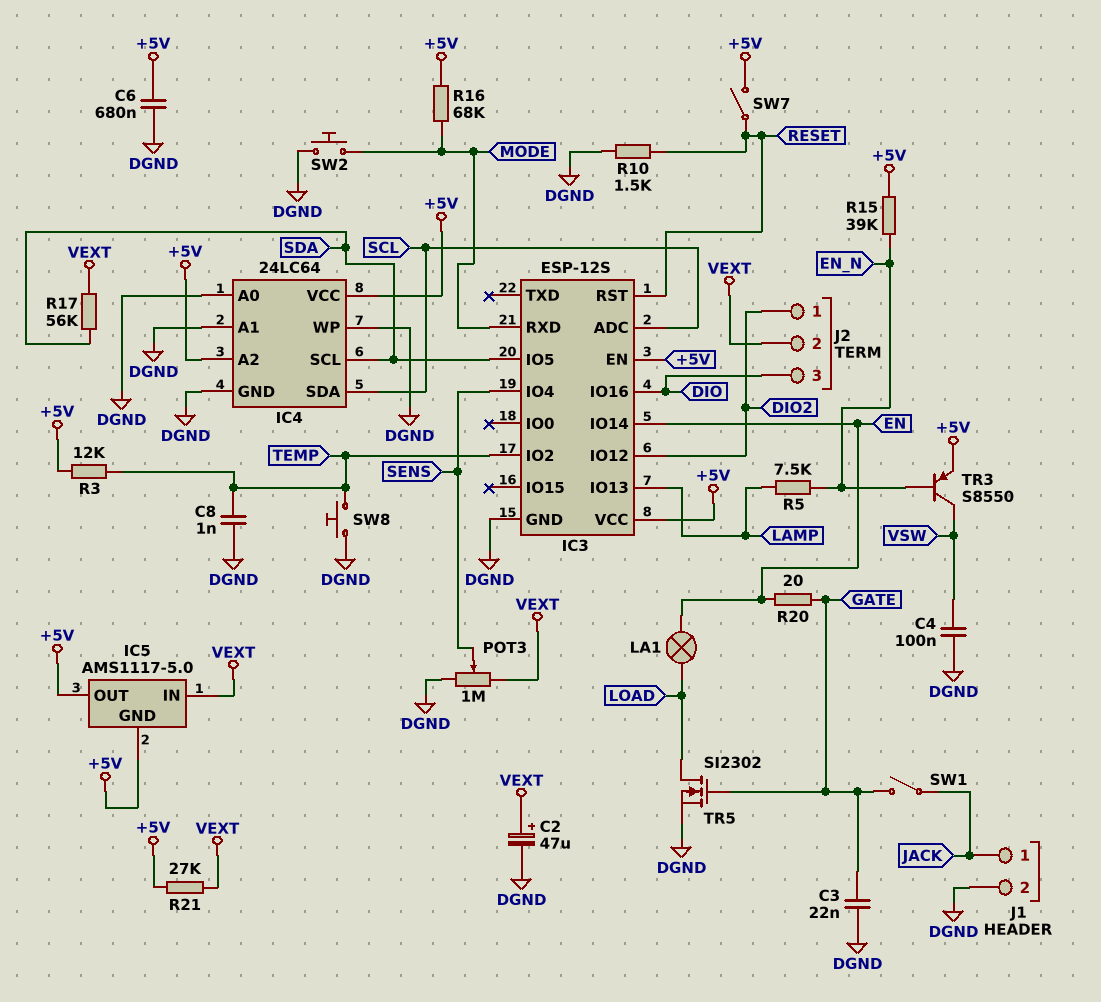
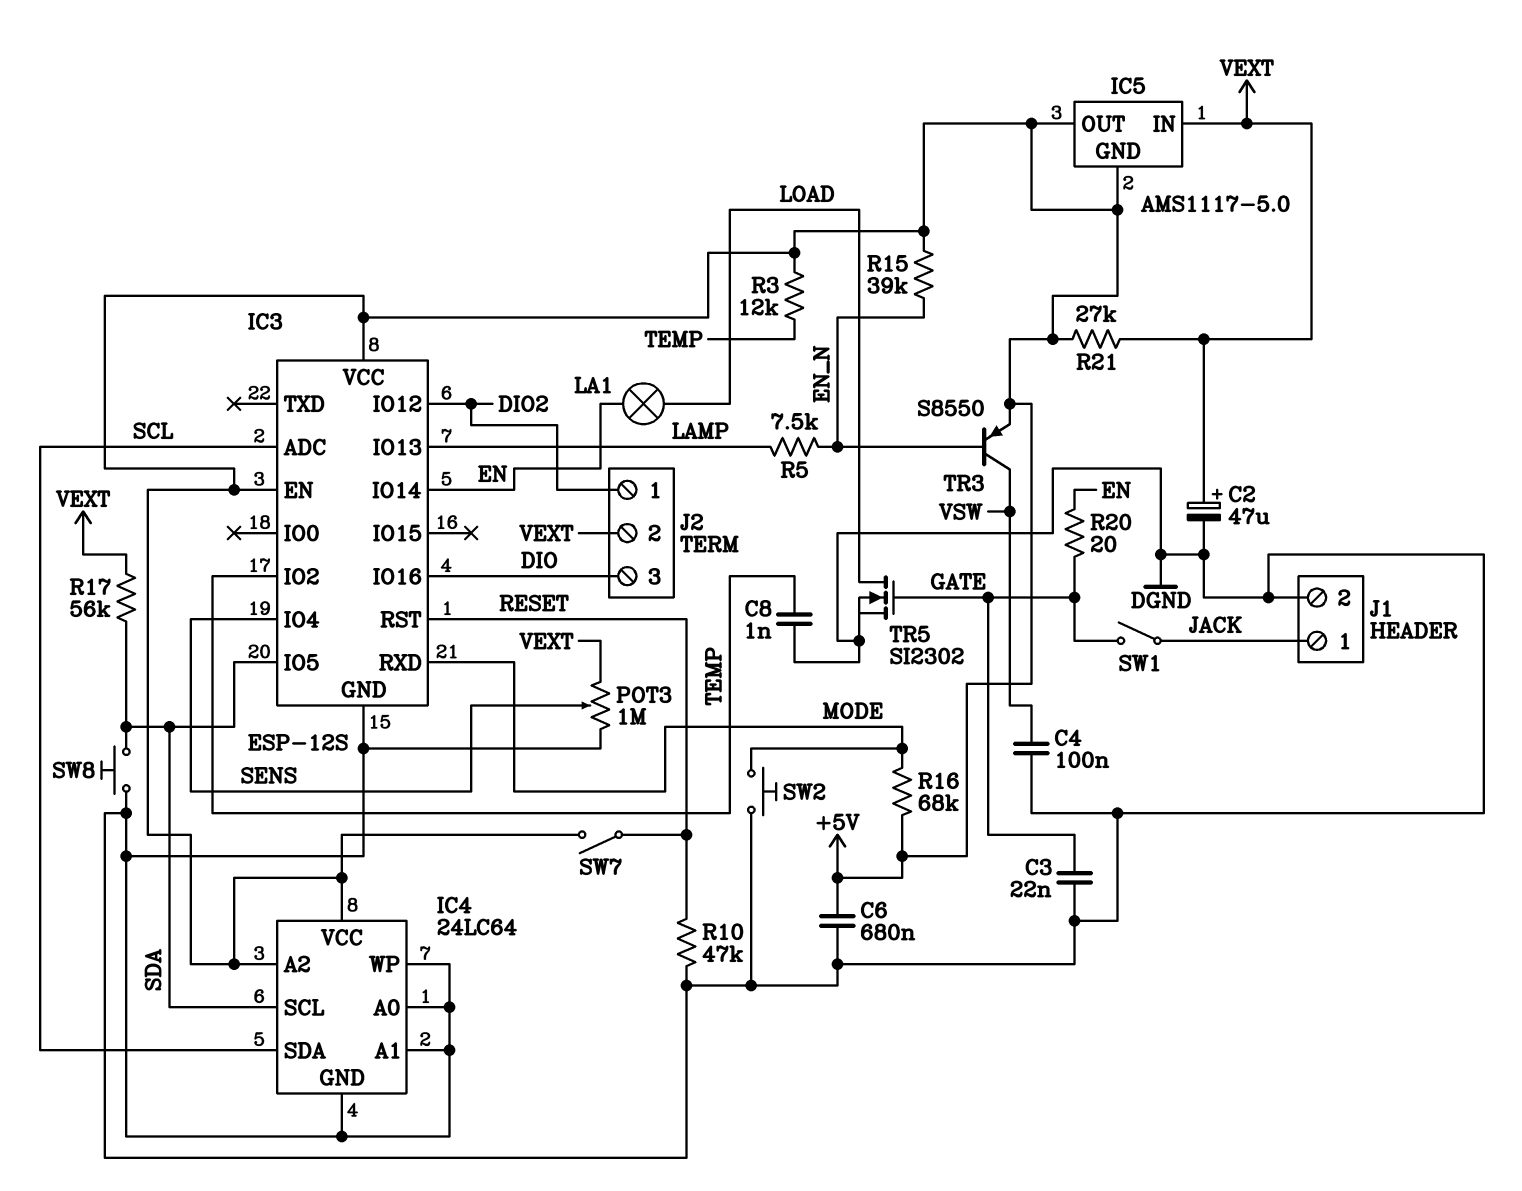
R10: 1.5k (DGND, RESET) -> 47k (DGND, RESET)
SW8: button (DGND, TEMP) -> button (DGND, SDA)

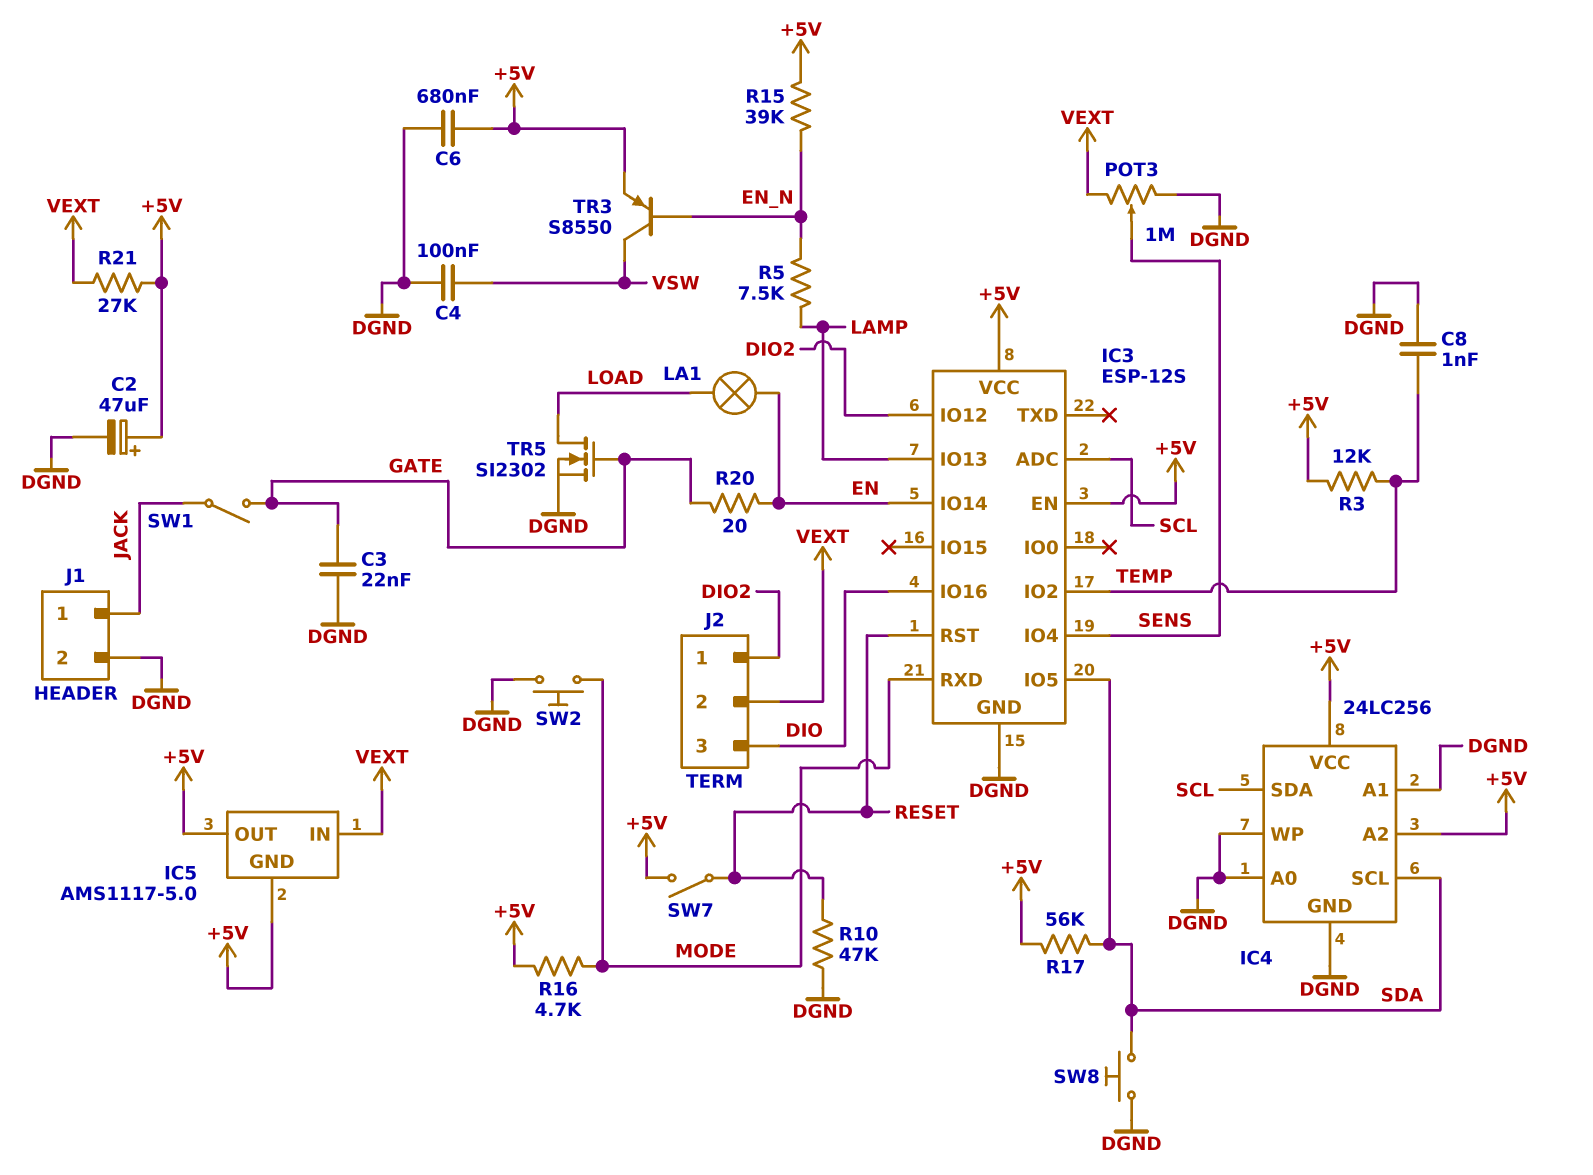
C2: 47uF (plus VEXT, minus DGND) -> 47uF (plus +5V, minus DGND)
IC4: 24LC64 -> 24LC256
R16: 68k (+5V, MODE) -> 4.7k (+5V, MODE)
R17: 56k (SDA, VEXT) -> 56k (+5V, SDA)

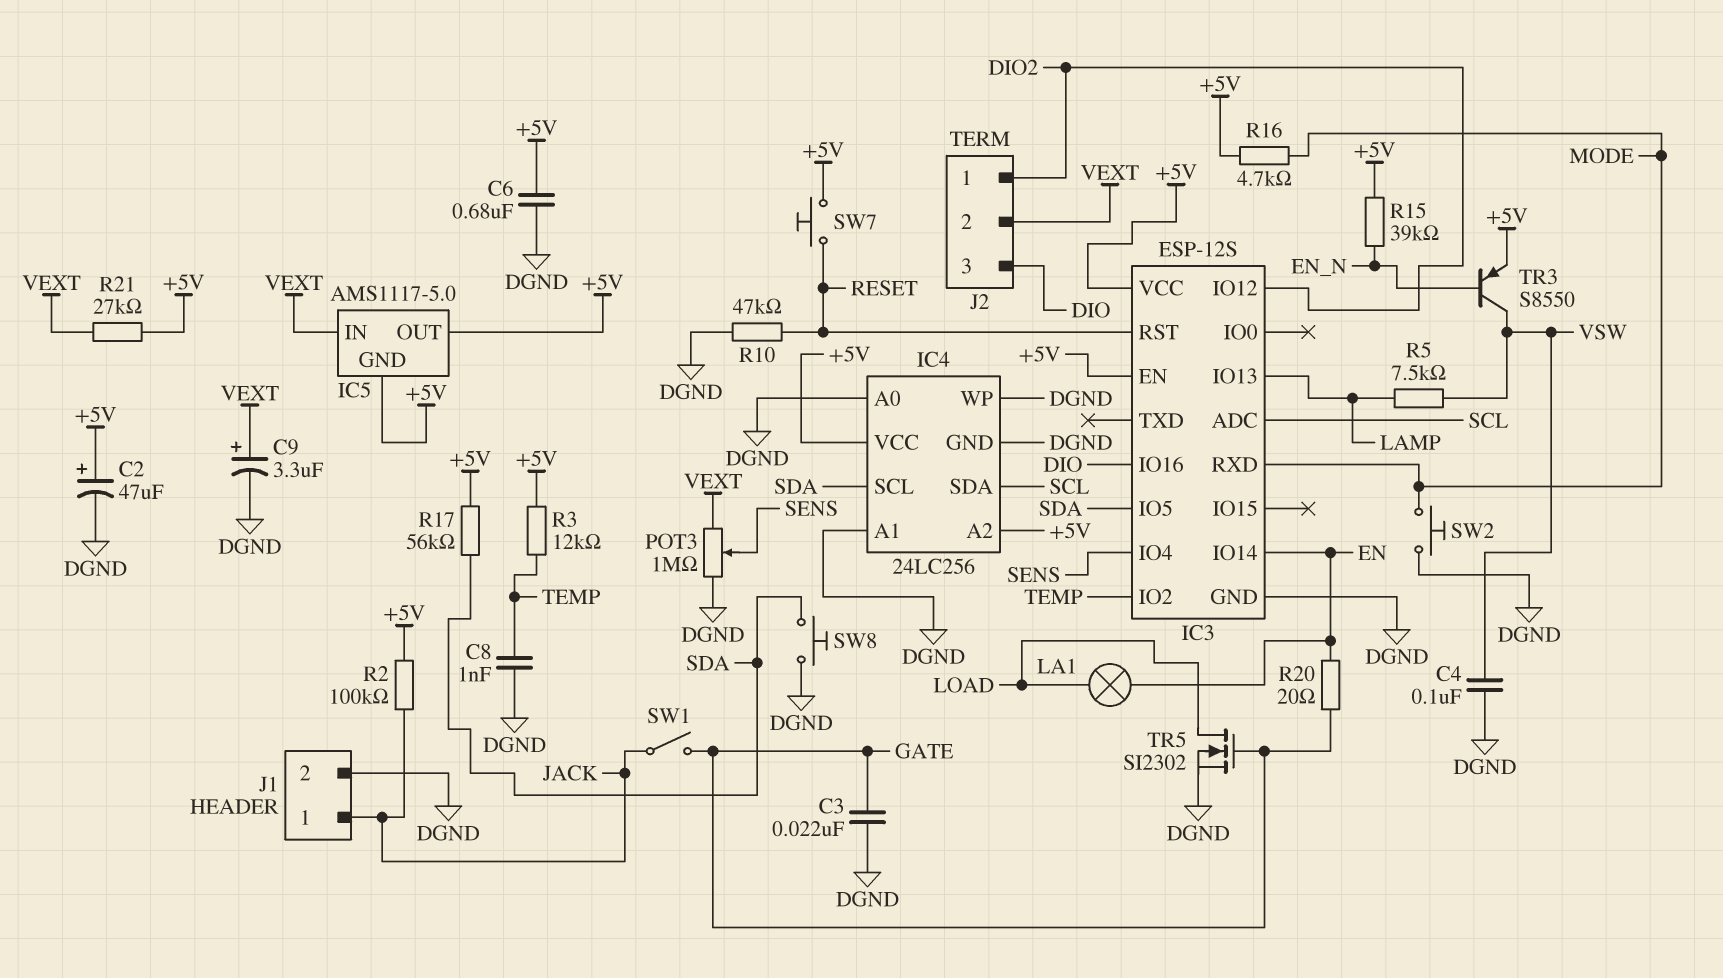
C9: none -> 3.3uF (plus VEXT, minus DGND)
R2: none -> 100k (+5V, JACK)
R5: 7.5k (EN_N, LAMP) -> 7.5k (LAMP, VSW)
SW7: switch (+5V, RESET) -> button (+5V, RESET)

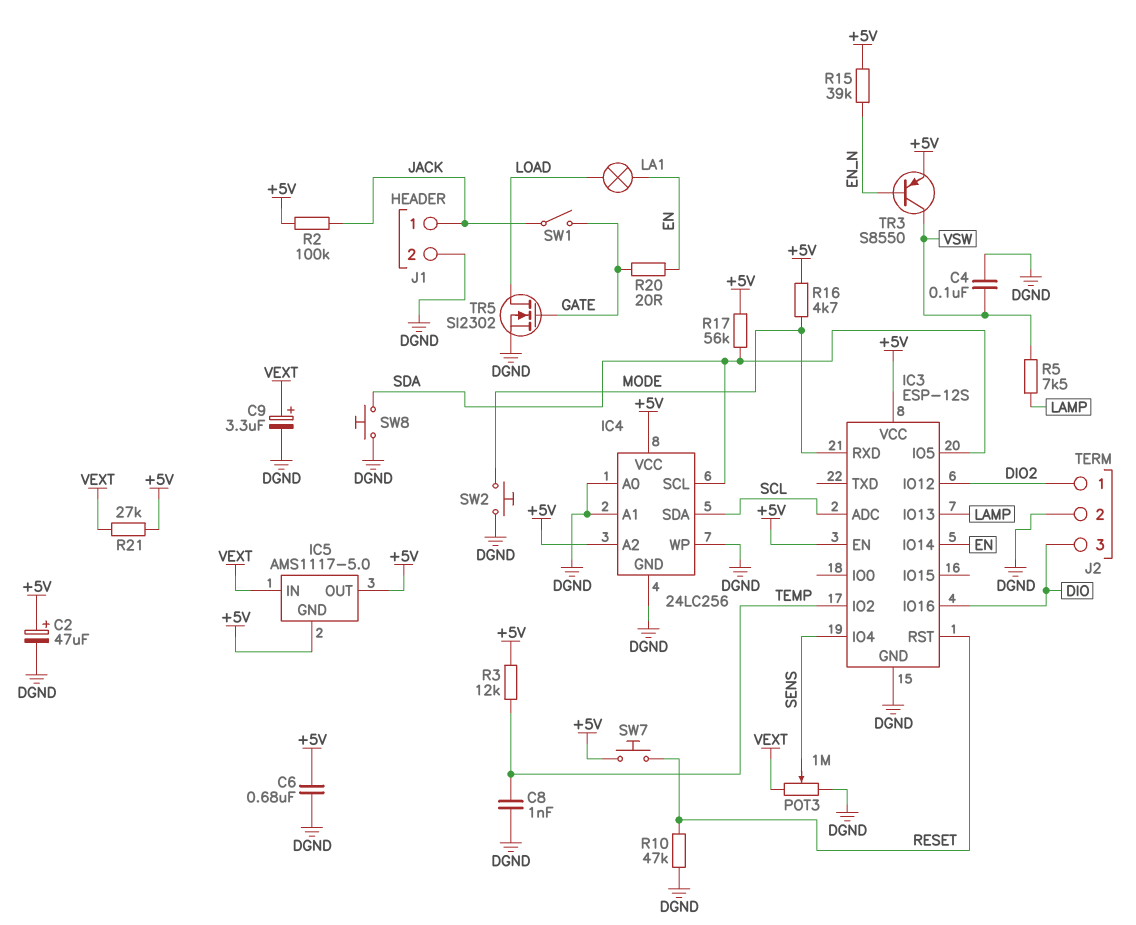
C3: 22nF (DGND, GATE) -> none
J2 pin 2: VEXT -> DGND

